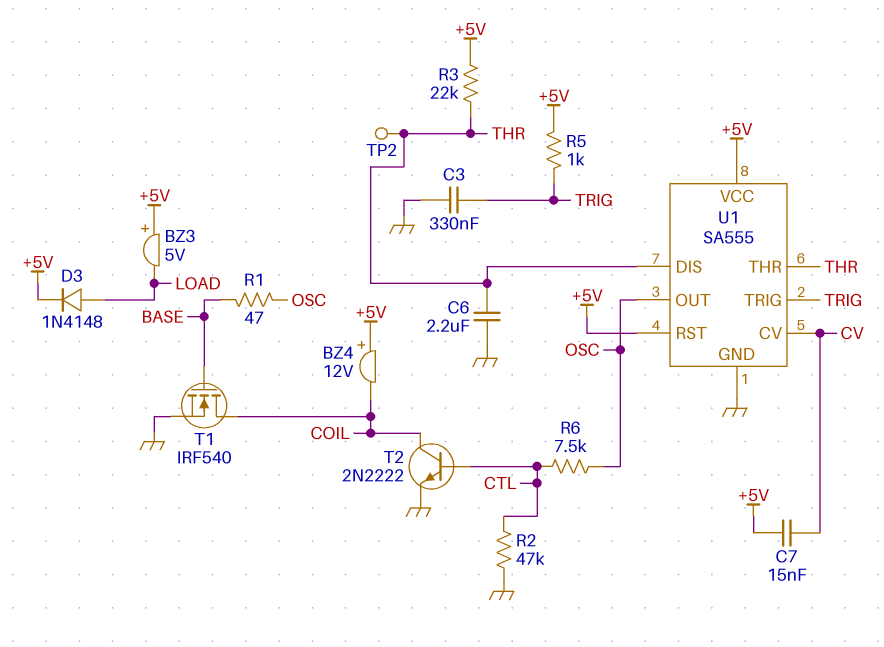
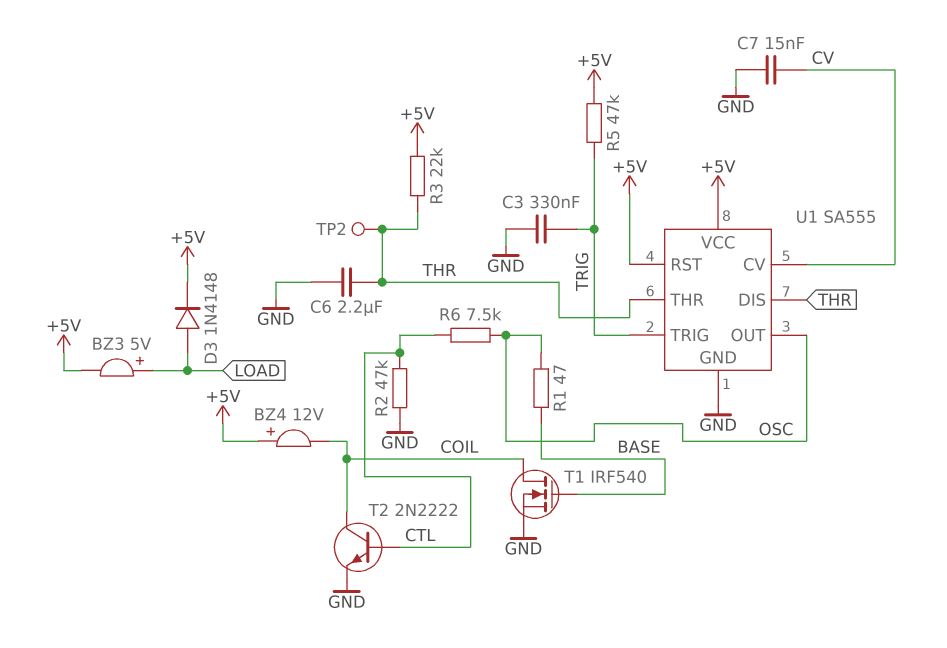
BZ3: buzzer 5V (plus +5V, minus LOAD) -> buzzer 5V (plus LOAD, minus +5V)
C7: 15nF (+5V, CV) -> 15nF (CV, GND)
R5: 1k (+5V, TRIG) -> 47k (+5V, TRIG)

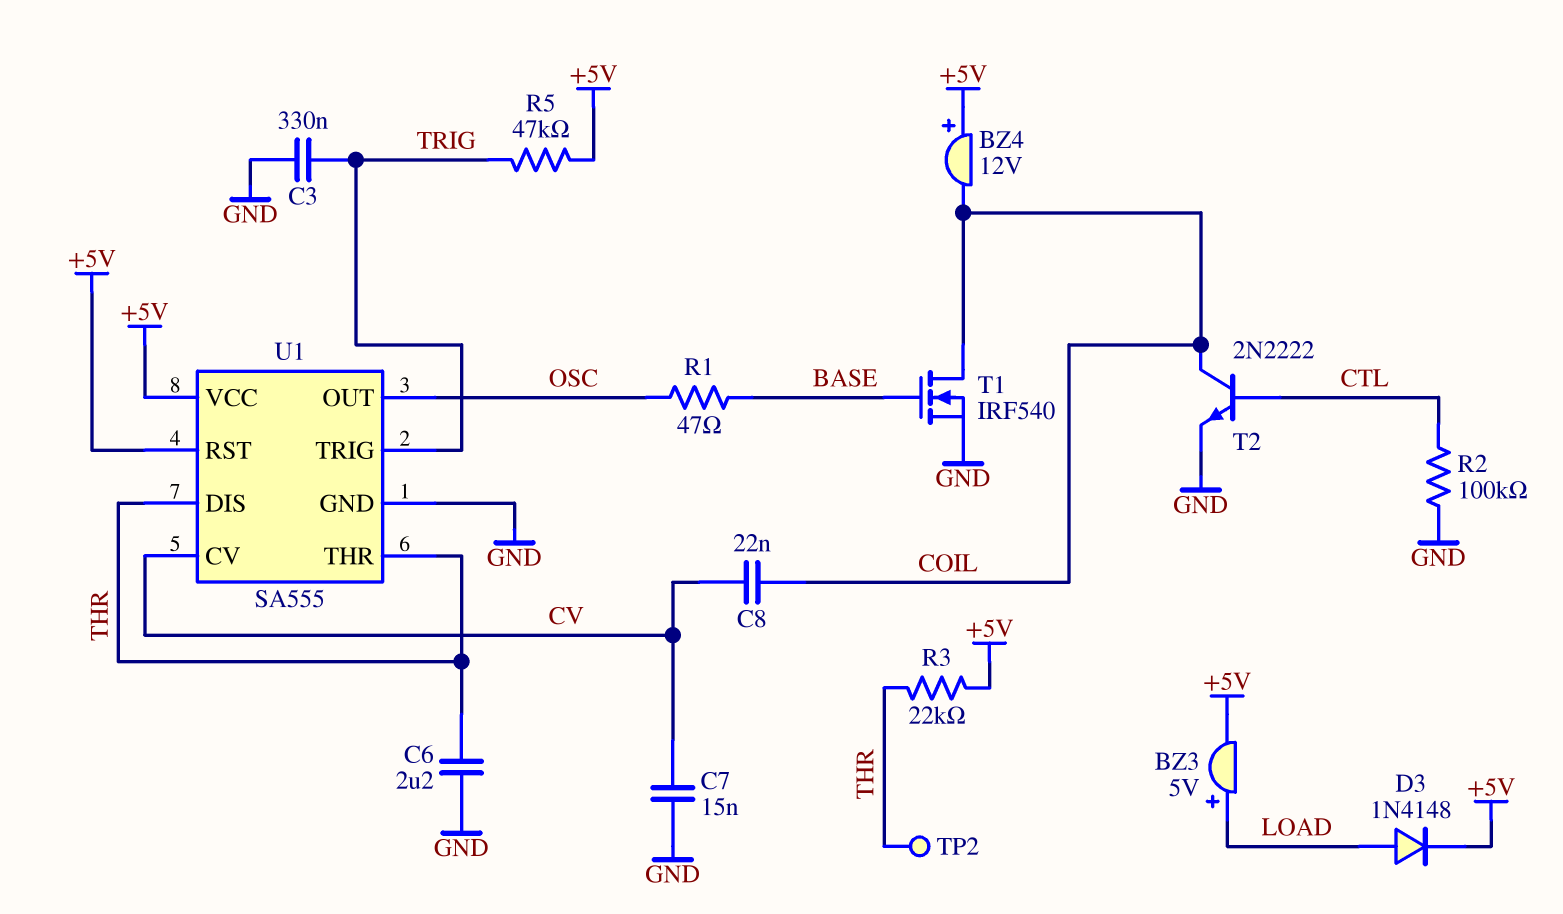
C8: none -> 22nF (COIL, CV)
R2: 47k (CTL, GND) -> 100k (CTL, GND)
R6: 7.5k (CTL, OSC) -> none

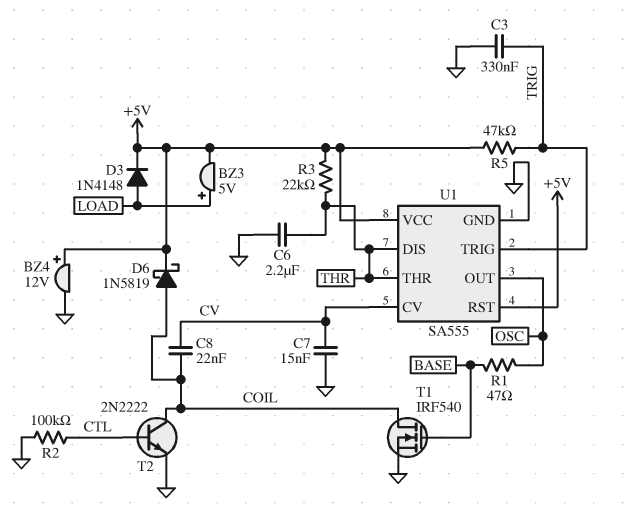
BZ4: buzzer 12V (plus +5V, minus COIL) -> buzzer 12V (plus +5V, minus GND)
D6: none -> schottky 1N5819 (A COIL, K +5V)
TP2: test point (THR) -> none

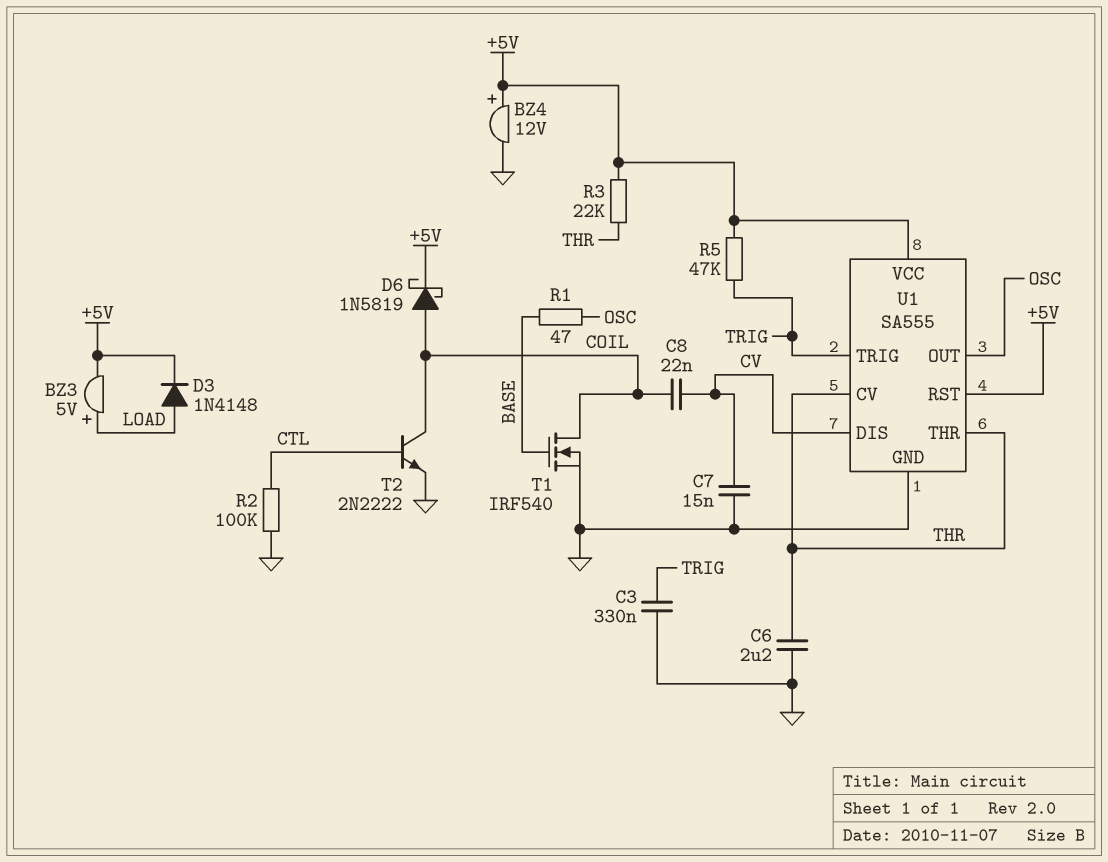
U1 pin CV: CV -> THR
U1 pin DIS: THR -> CV

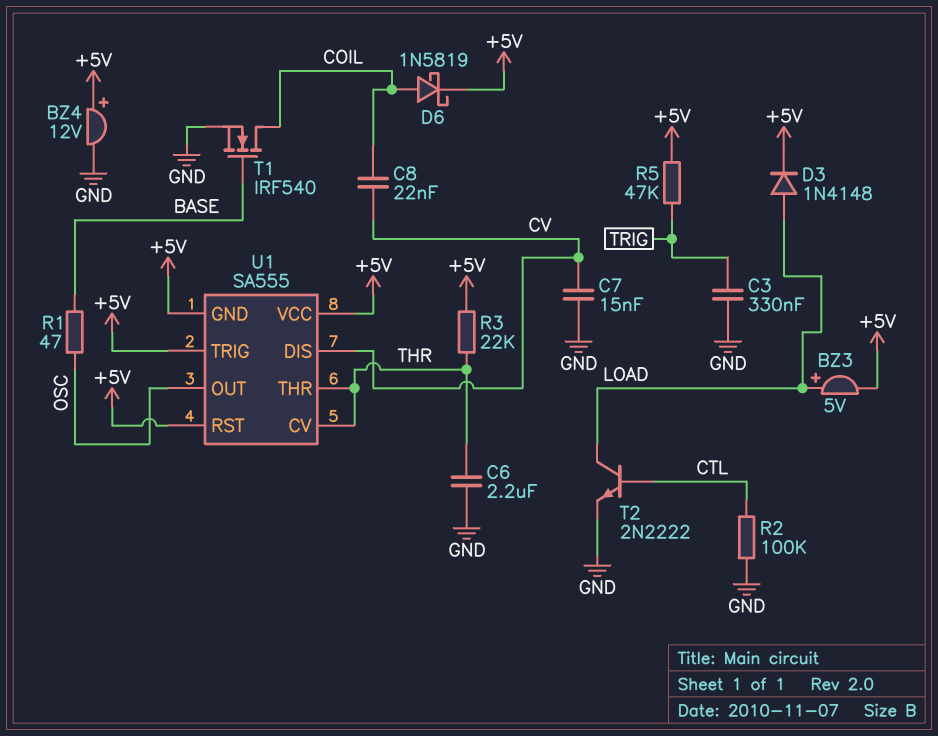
T2: NPN 2N2222 (B CTL, C COIL, E GND) -> NPN 2N2222 (B CTL, C LOAD, E GND)
U1 pin GND: GND -> +5V
U1 pin TRIG: TRIG -> +5V

